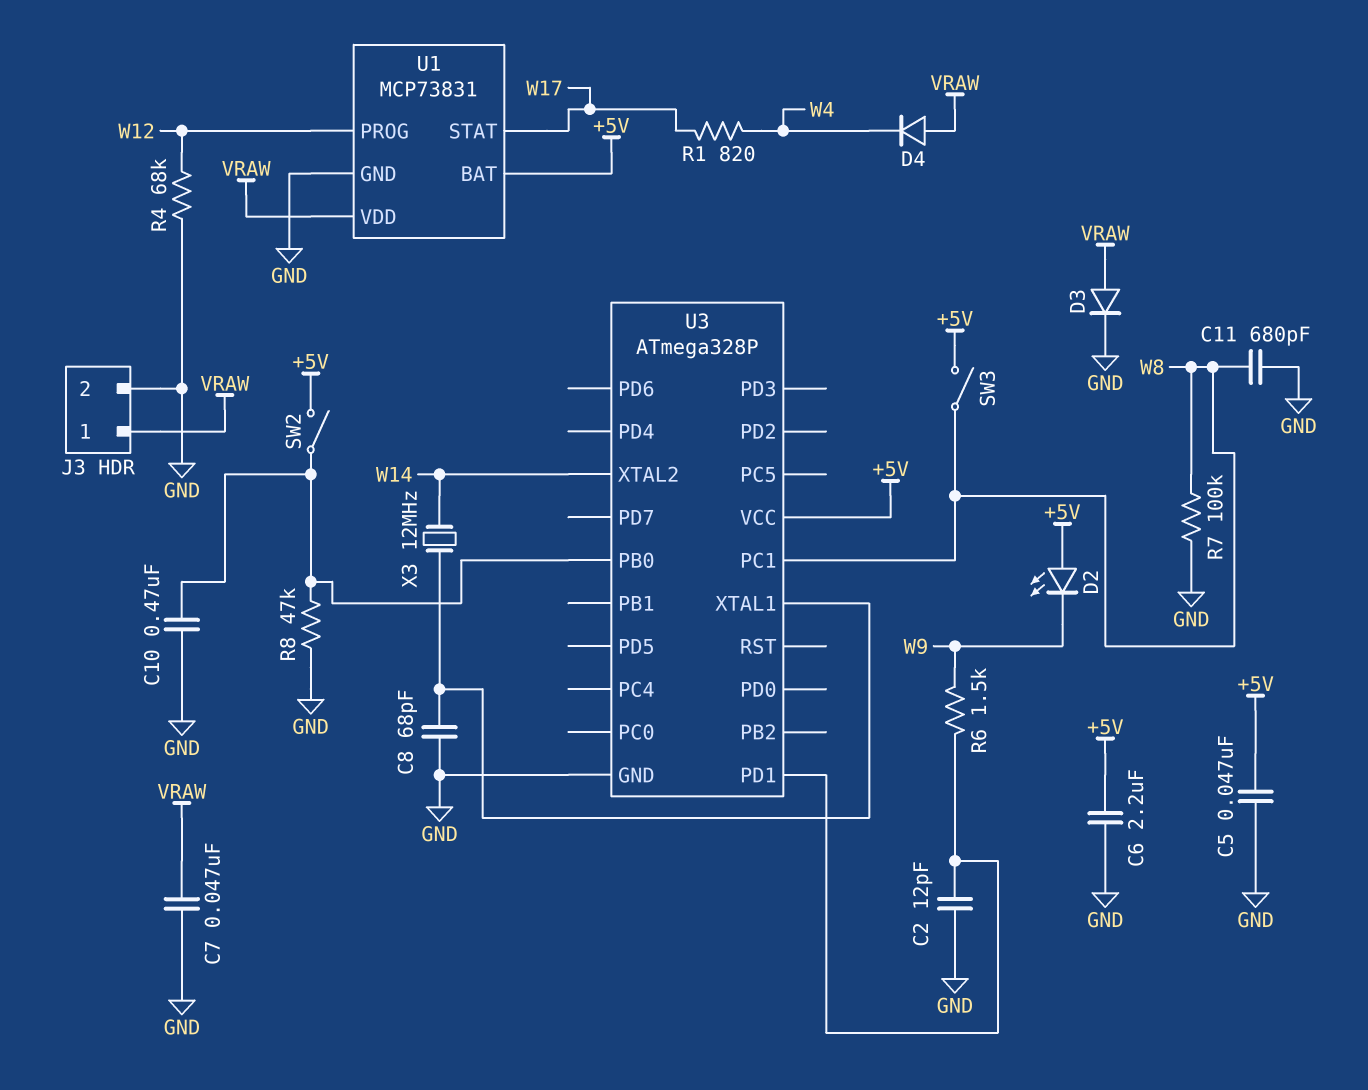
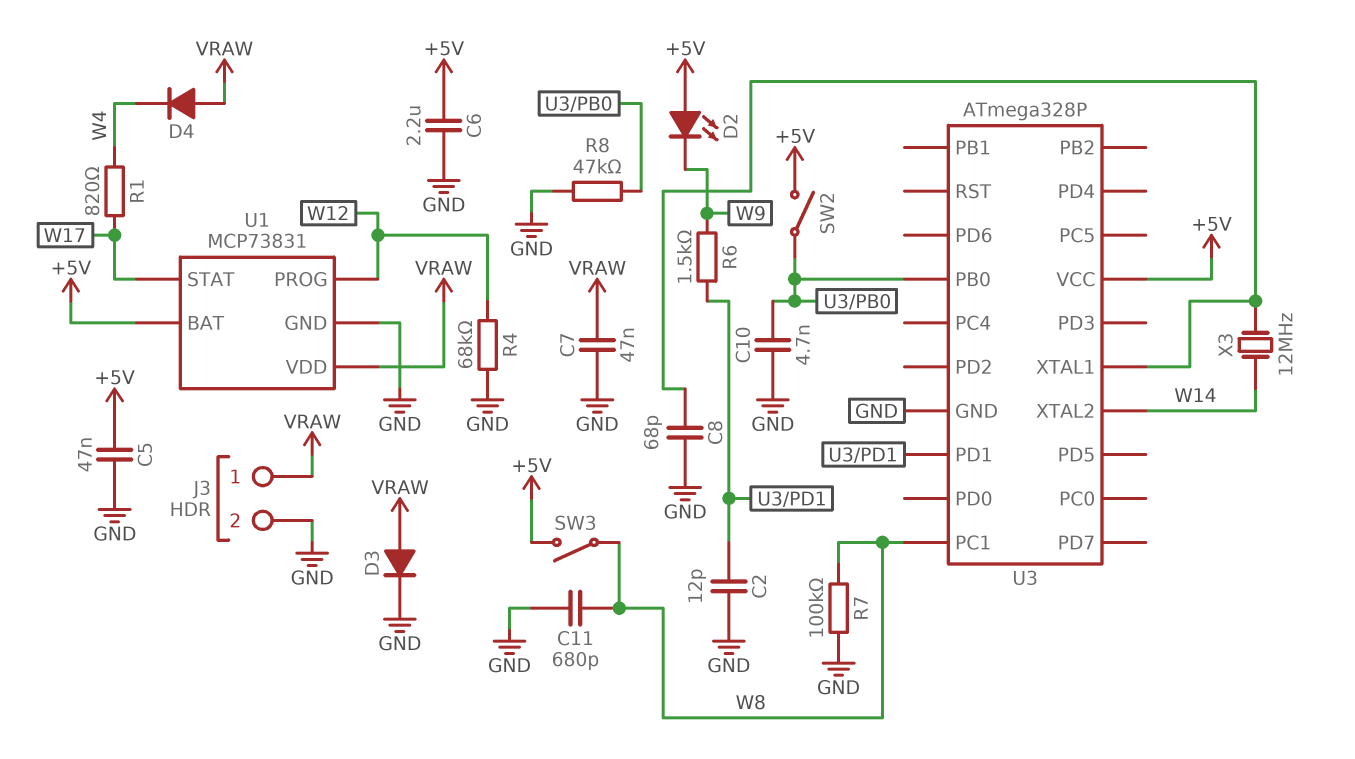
C10: 470nF (GND, U3/PB0) -> 4.7nF (GND, U3/PB0)

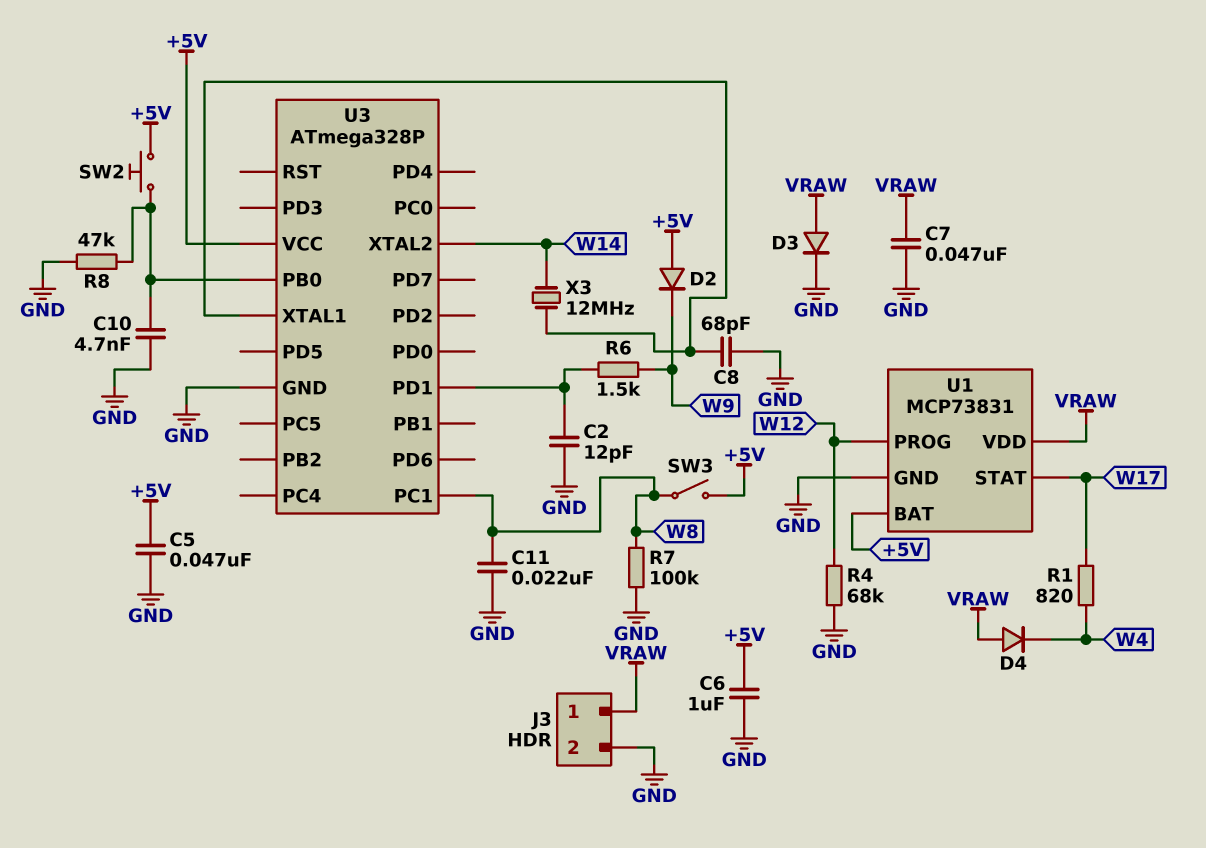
C6: 2.2uF (+5V, GND) -> 1uF (+5V, GND)
C11: 680pF (GND, W8) -> 22nF (GND, W8)
D2: LED (A +5V, K W9) -> diode (A +5V, K W9)
SW2: switch (+5V, U3/PB0) -> button (+5V, U3/PB0)

